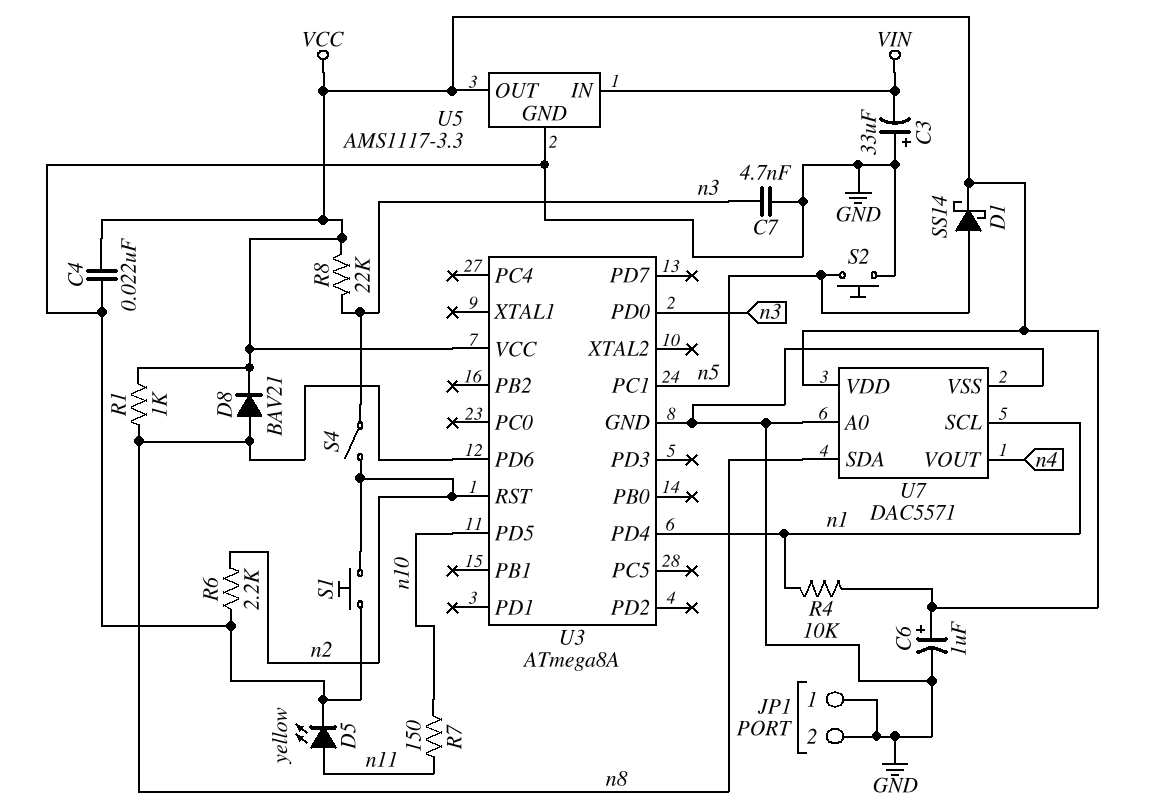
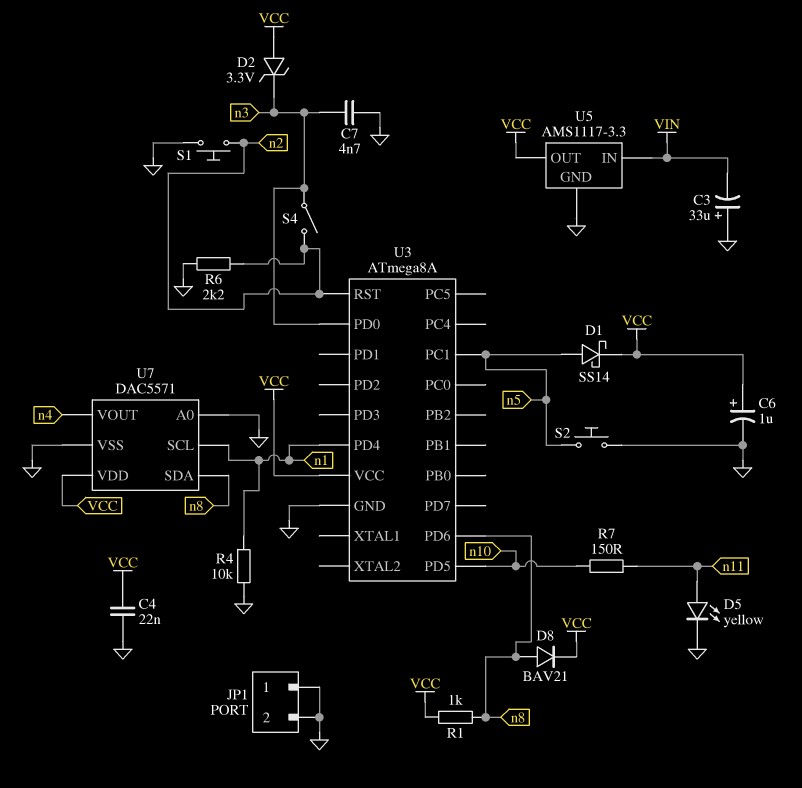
D2: none -> zener 3.3V (A VCC, K n3)
R4: 10k (VCC, n1) -> 10k (GND, n1)
R8: 22k (VCC, n3) -> none

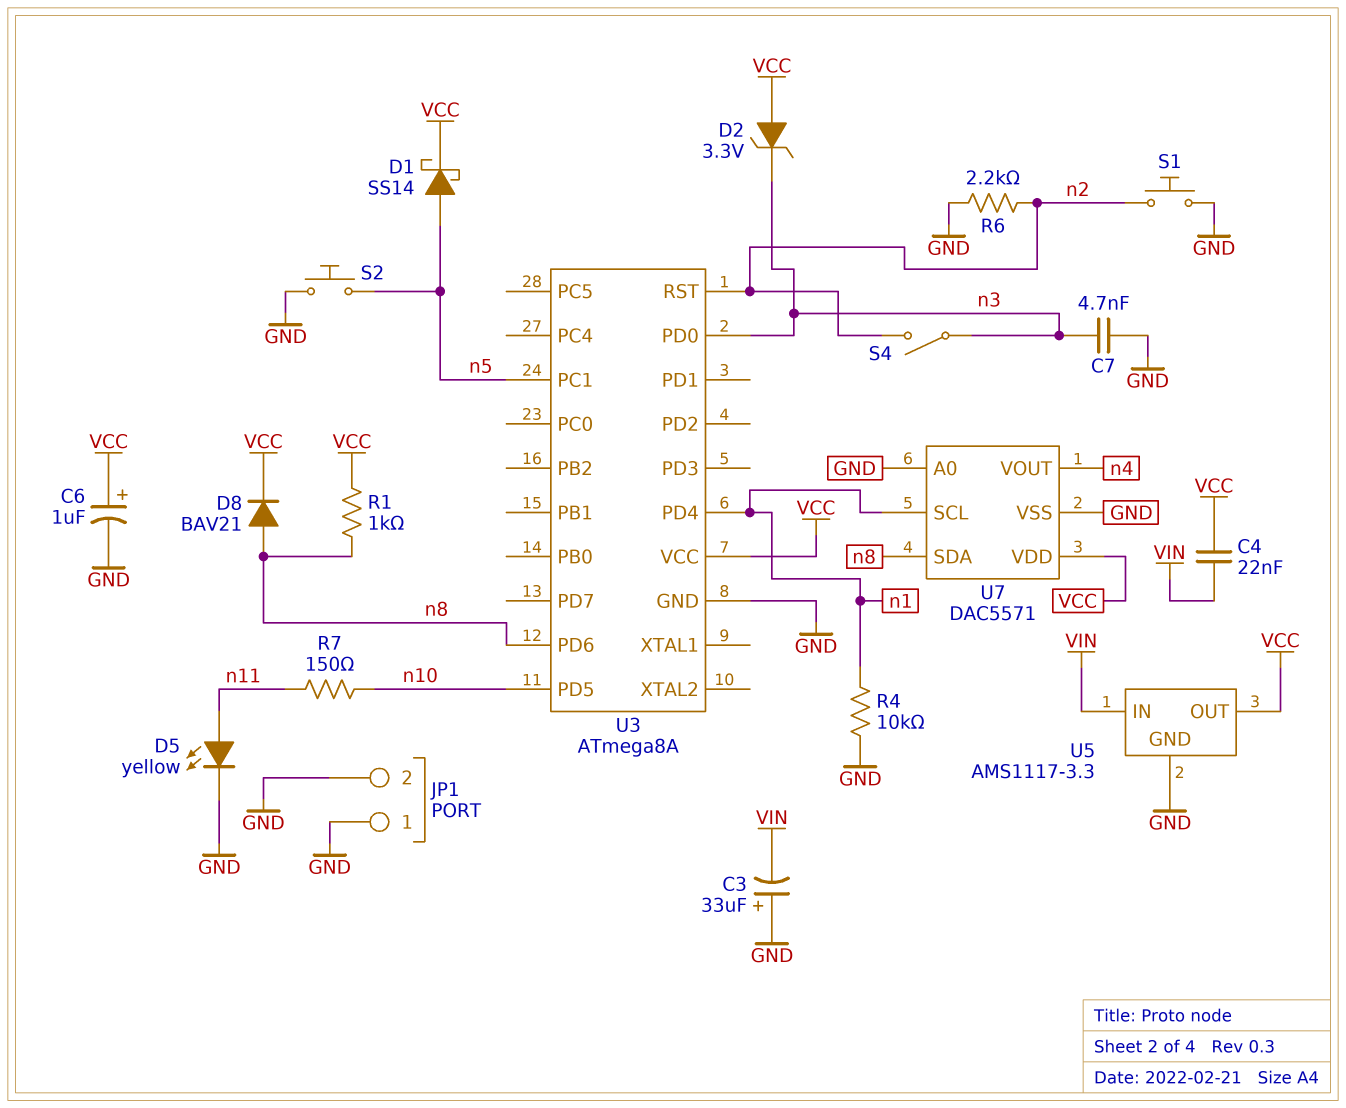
C4: 22nF (GND, VCC) -> 22nF (VCC, VIN)

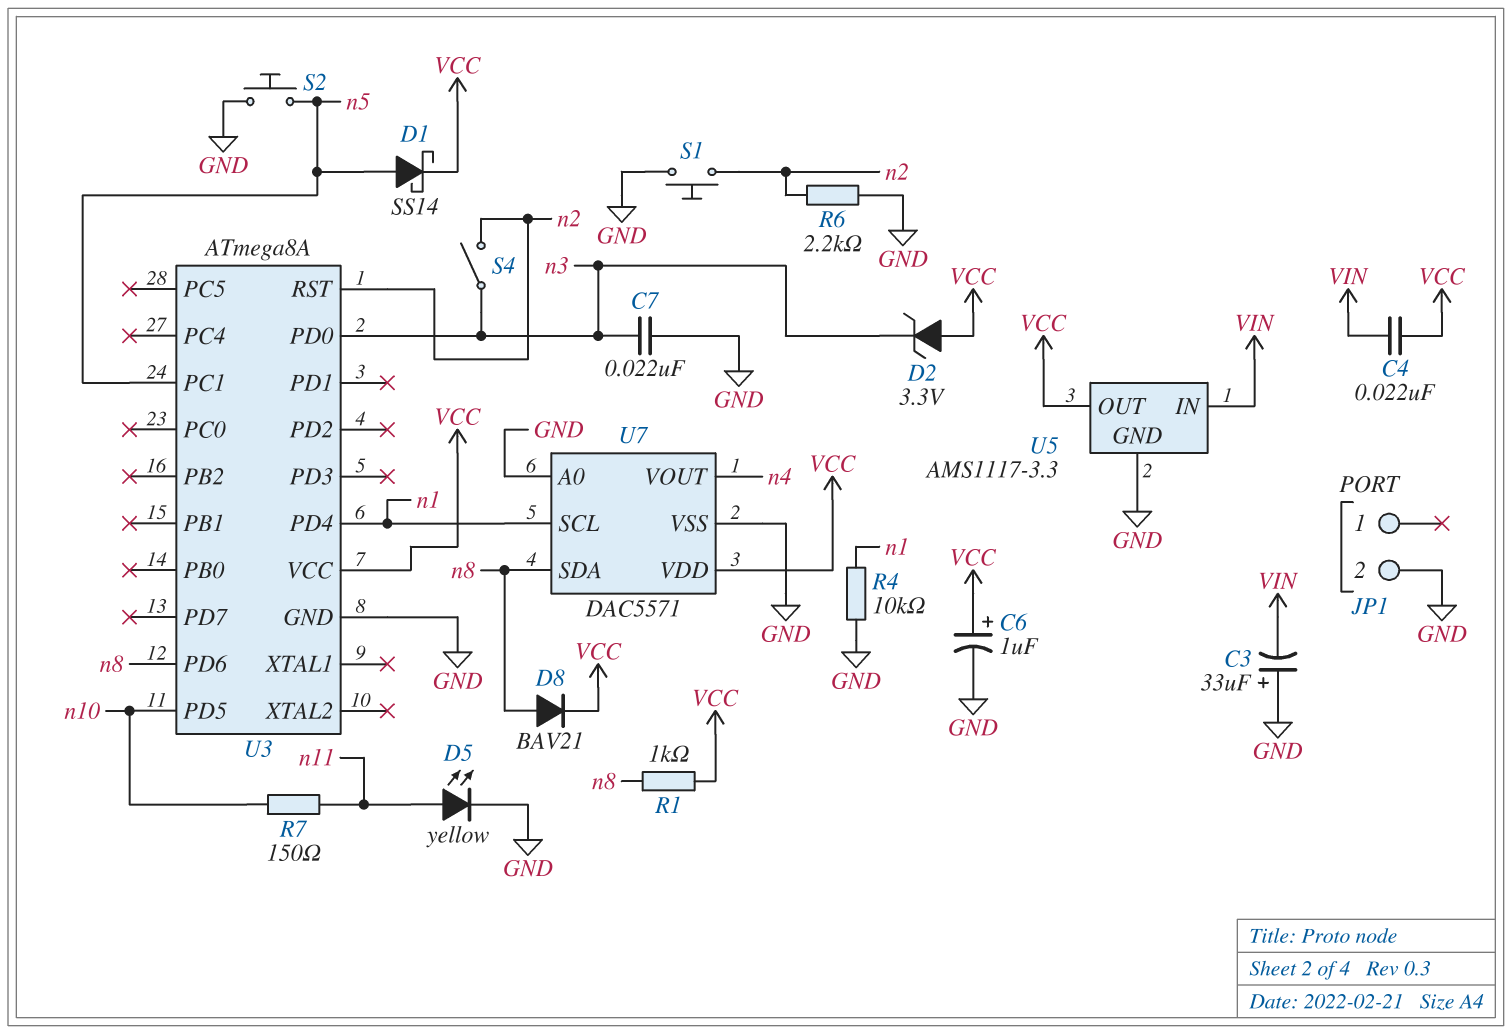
C7: 4.7nF (GND, n3) -> 22nF (GND, n3)
JP1 pin 1: GND -> none

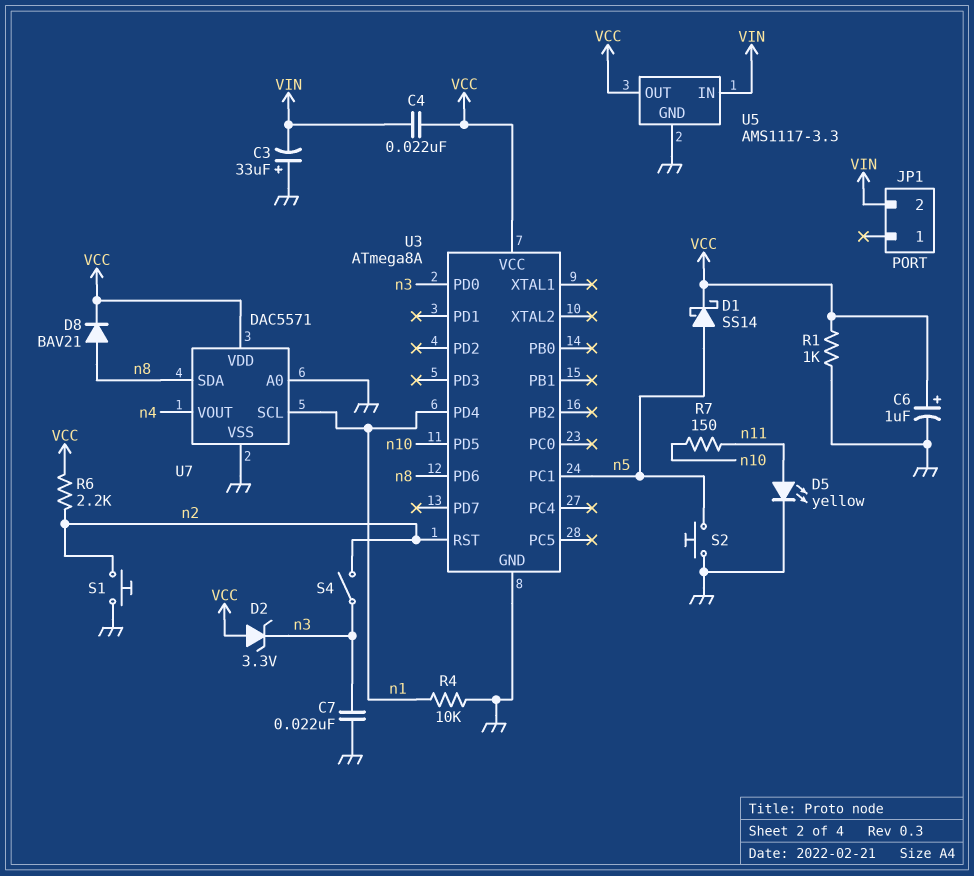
JP1 pin 2: GND -> VIN
R1: 1k (VCC, n8) -> 1k (GND, VCC)
R6: 2.2k (GND, n2) -> 2.2k (VCC, n2)

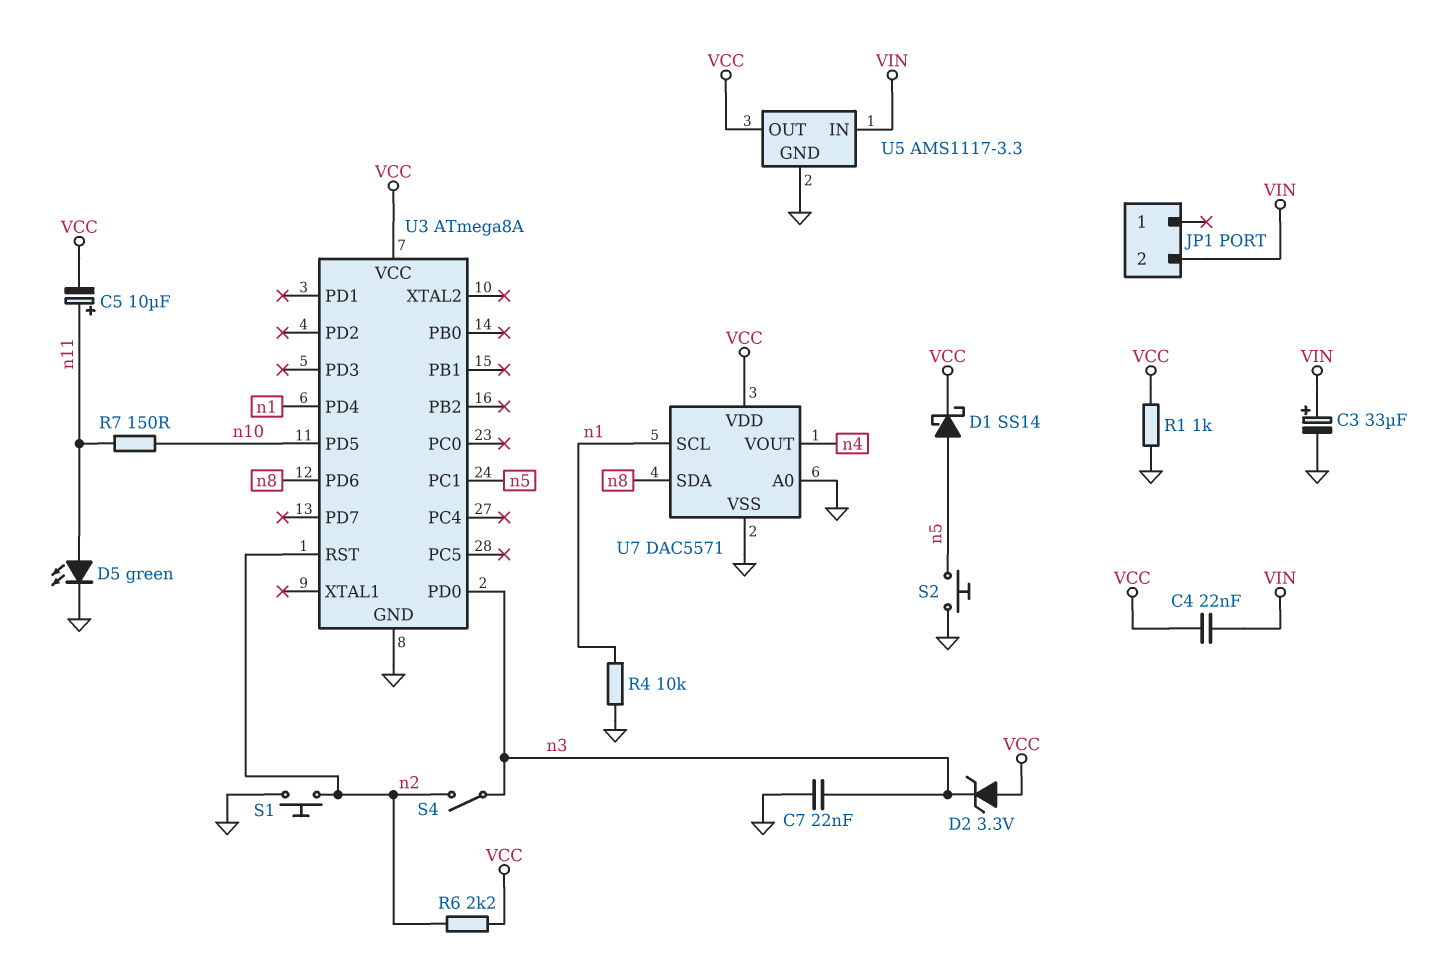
C3: 33uF (plus GND, minus VIN) -> 33uF (plus VIN, minus GND)
C5: none -> 10uF (plus n11, minus VCC)
C6: 1uF (plus VCC, minus GND) -> none
D5: LED yellow (A n11, K GND) -> LED green (A n11, K GND)
D8: diode BAV21 (A n8, K VCC) -> none

